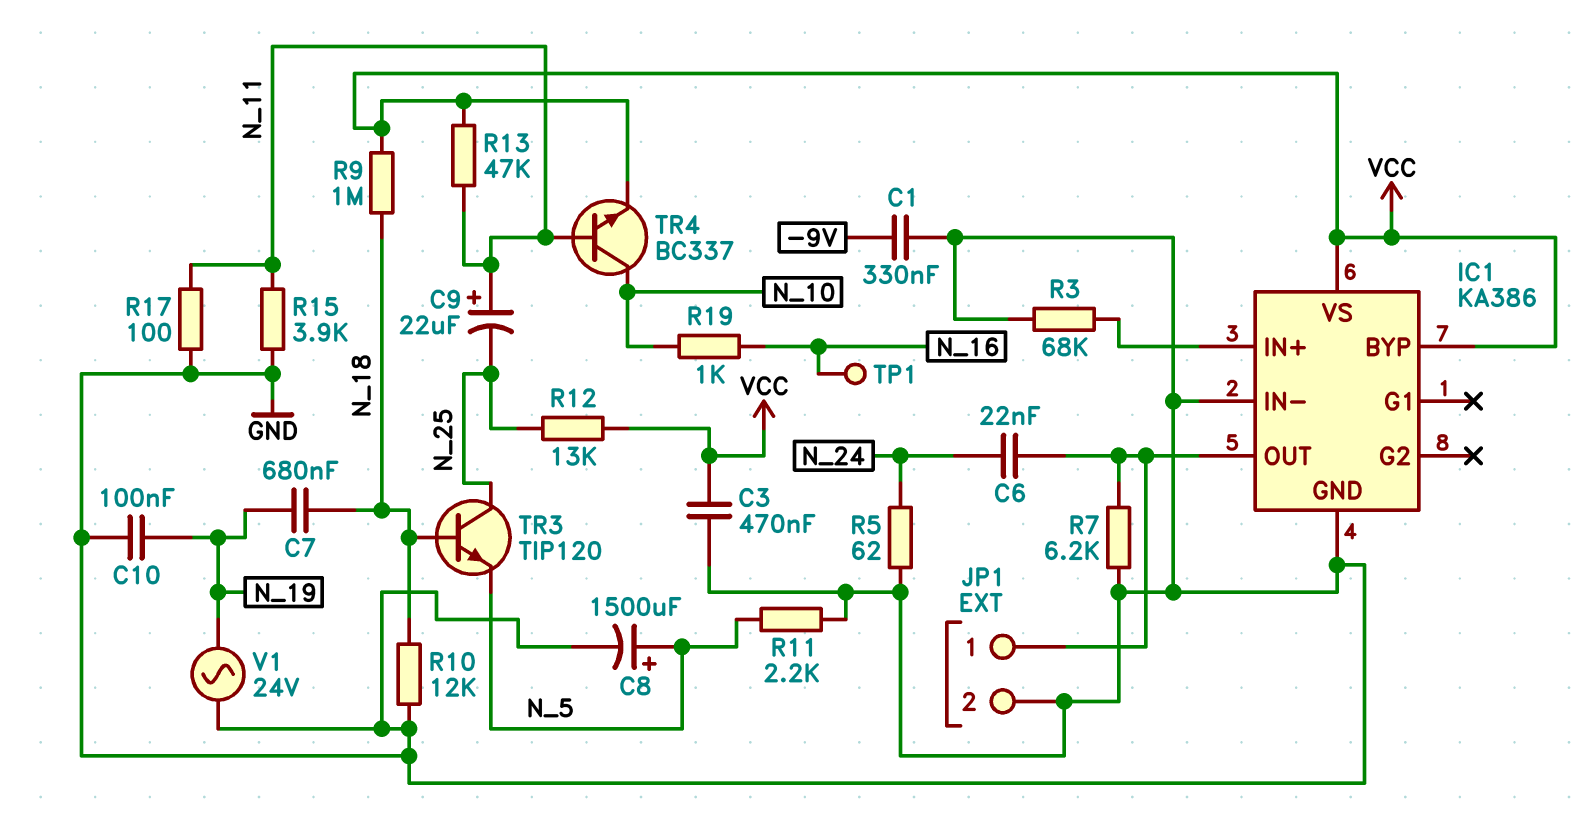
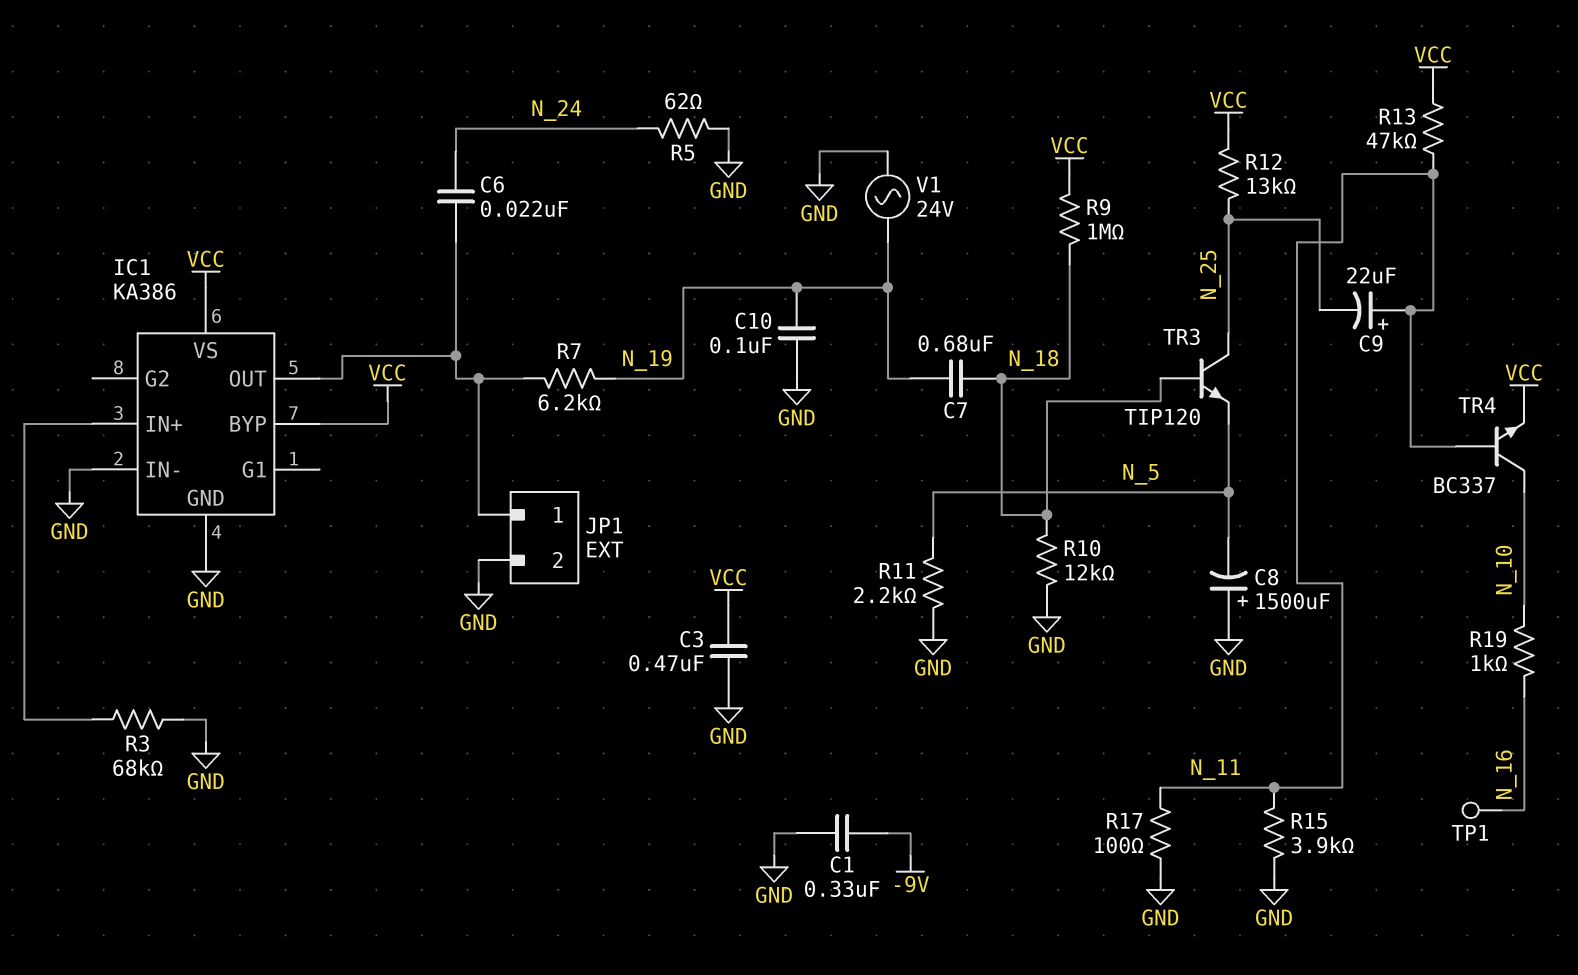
C8: 1500uF (plus N_5, minus GND) -> 1500uF (plus GND, minus N_5)
R7: 6.2k (GND, IC1/OUT) -> 6.2k (IC1/OUT, N_19)

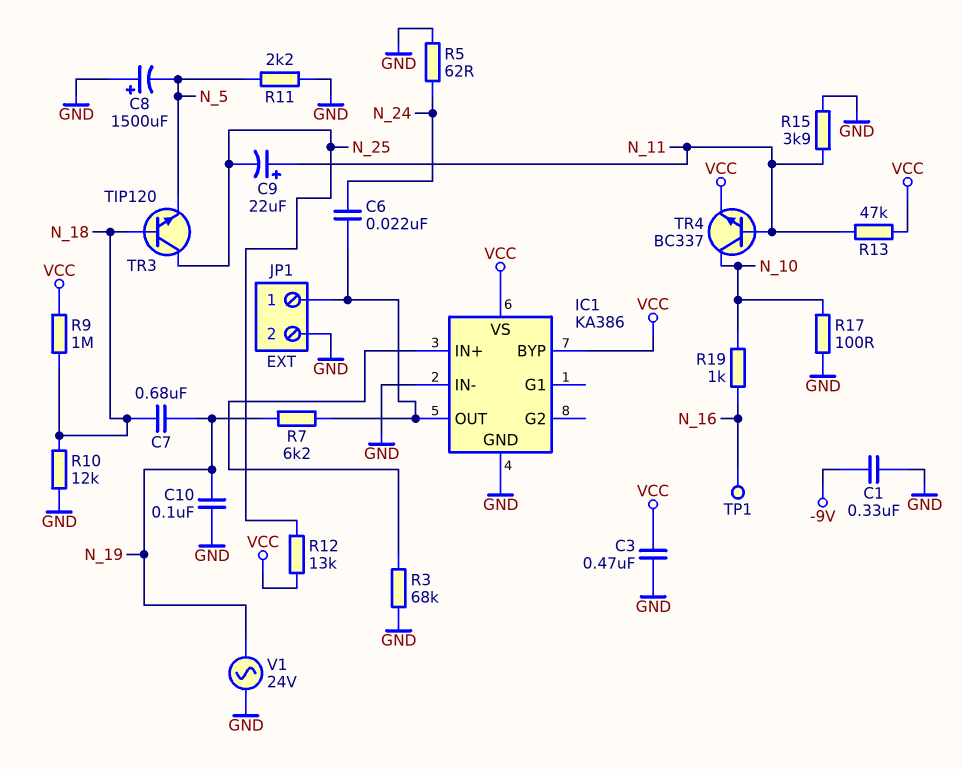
R17: 100 (GND, N_11) -> 100 (GND, N_10)

